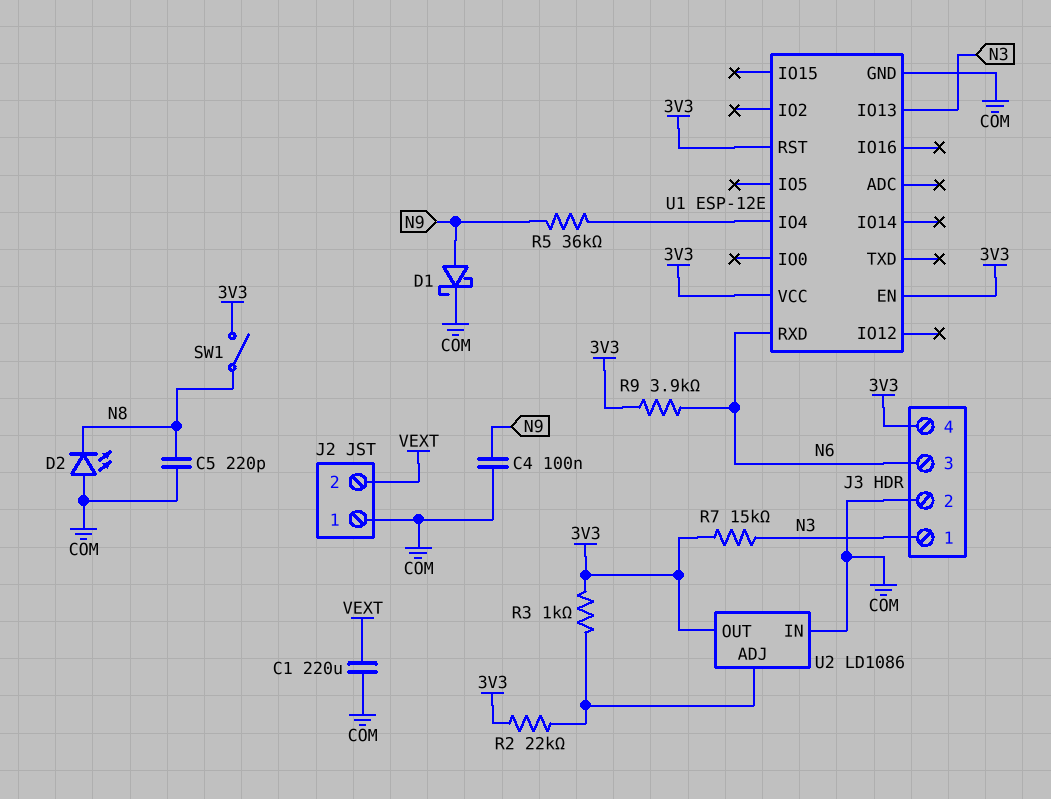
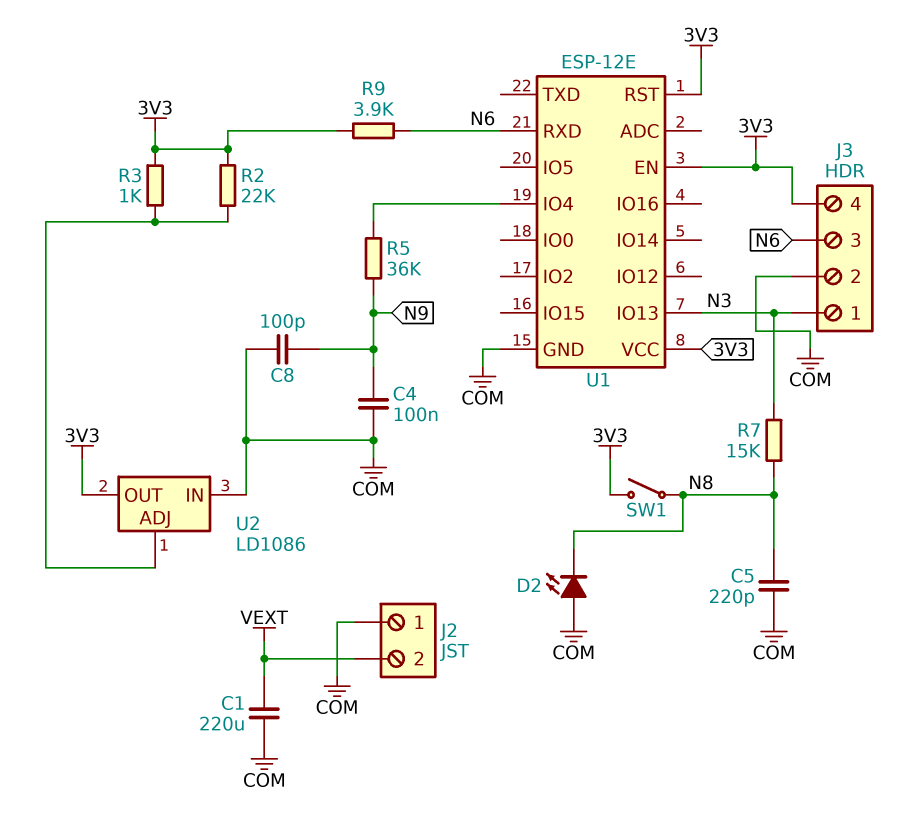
C8: none -> 100pF (COM, N9)
D1: schottky (A N9, K COM) -> none
R7: 15k (3V3, N3) -> 15k (N3, N8)

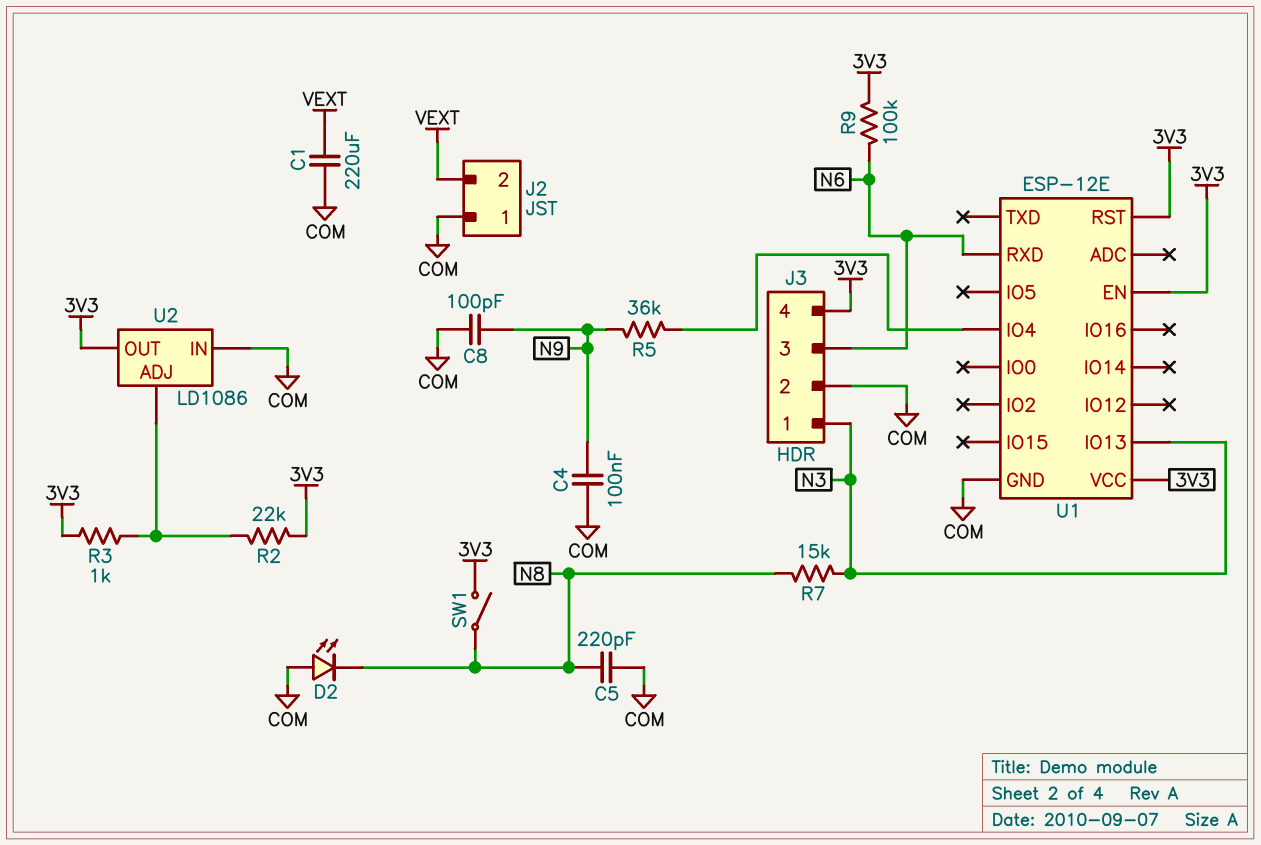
R9: 3.9k (3V3, N6) -> 100k (3V3, N6)

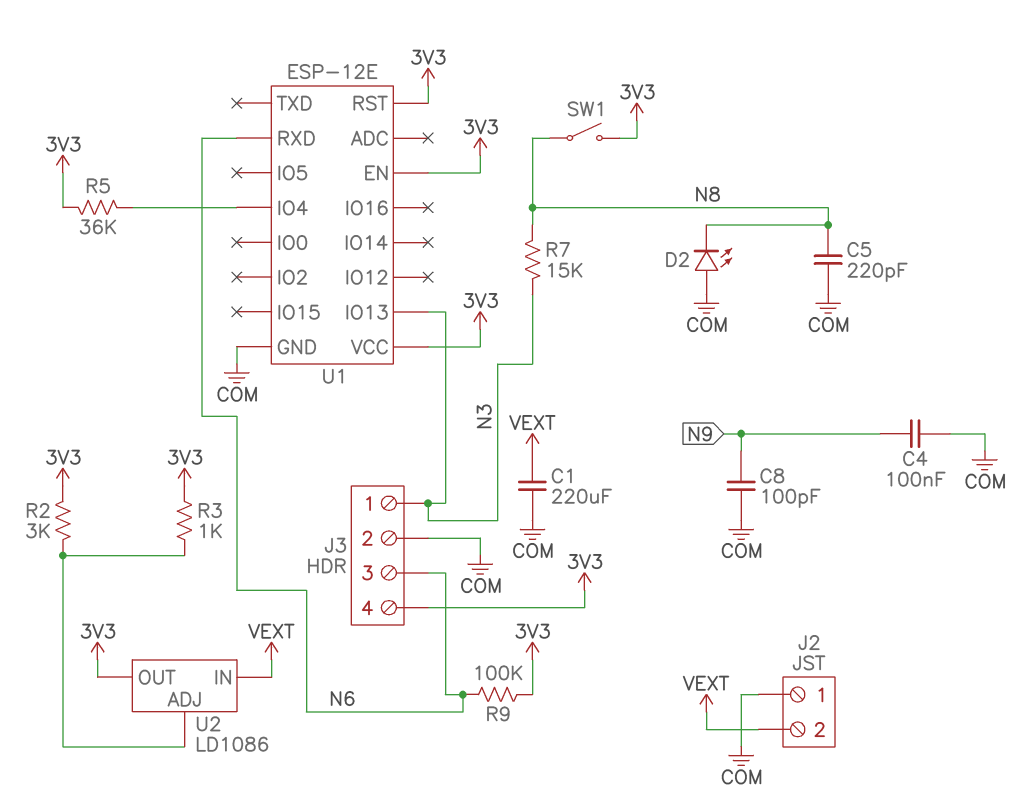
R2: 22k (3V3, U2/ADJ) -> 3k (3V3, U2/ADJ)
R5: 36k (N9, U1/IO4) -> 36k (3V3, U1/IO4)
U2 pin IN: COM -> VEXT

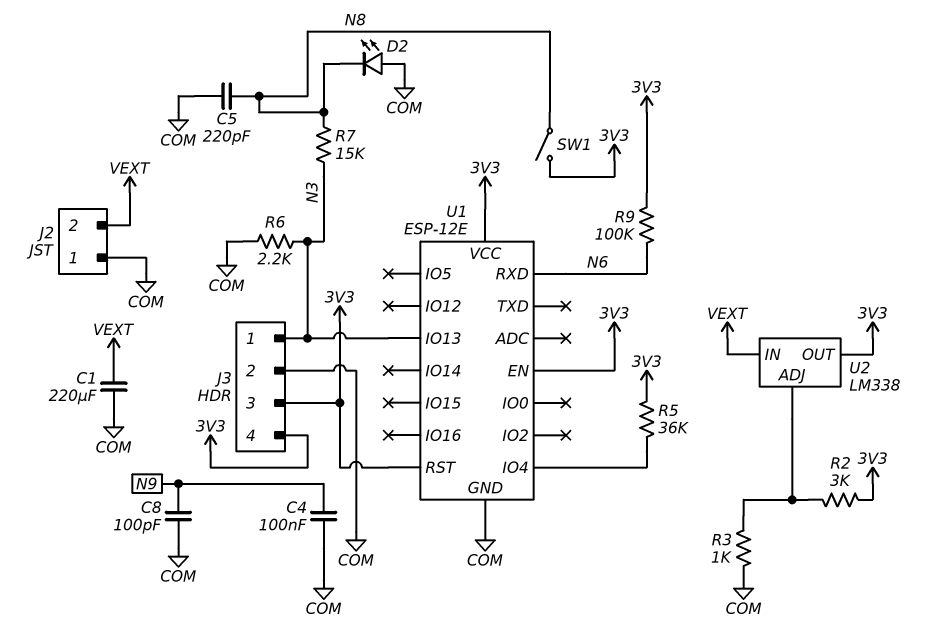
J3 pin 3: N6 -> 3V3
R3: 1k (3V3, U2/ADJ) -> 1k (COM, U2/ADJ)
R6: none -> 2.2k (COM, N3)
U2: LD1086 -> LM338

